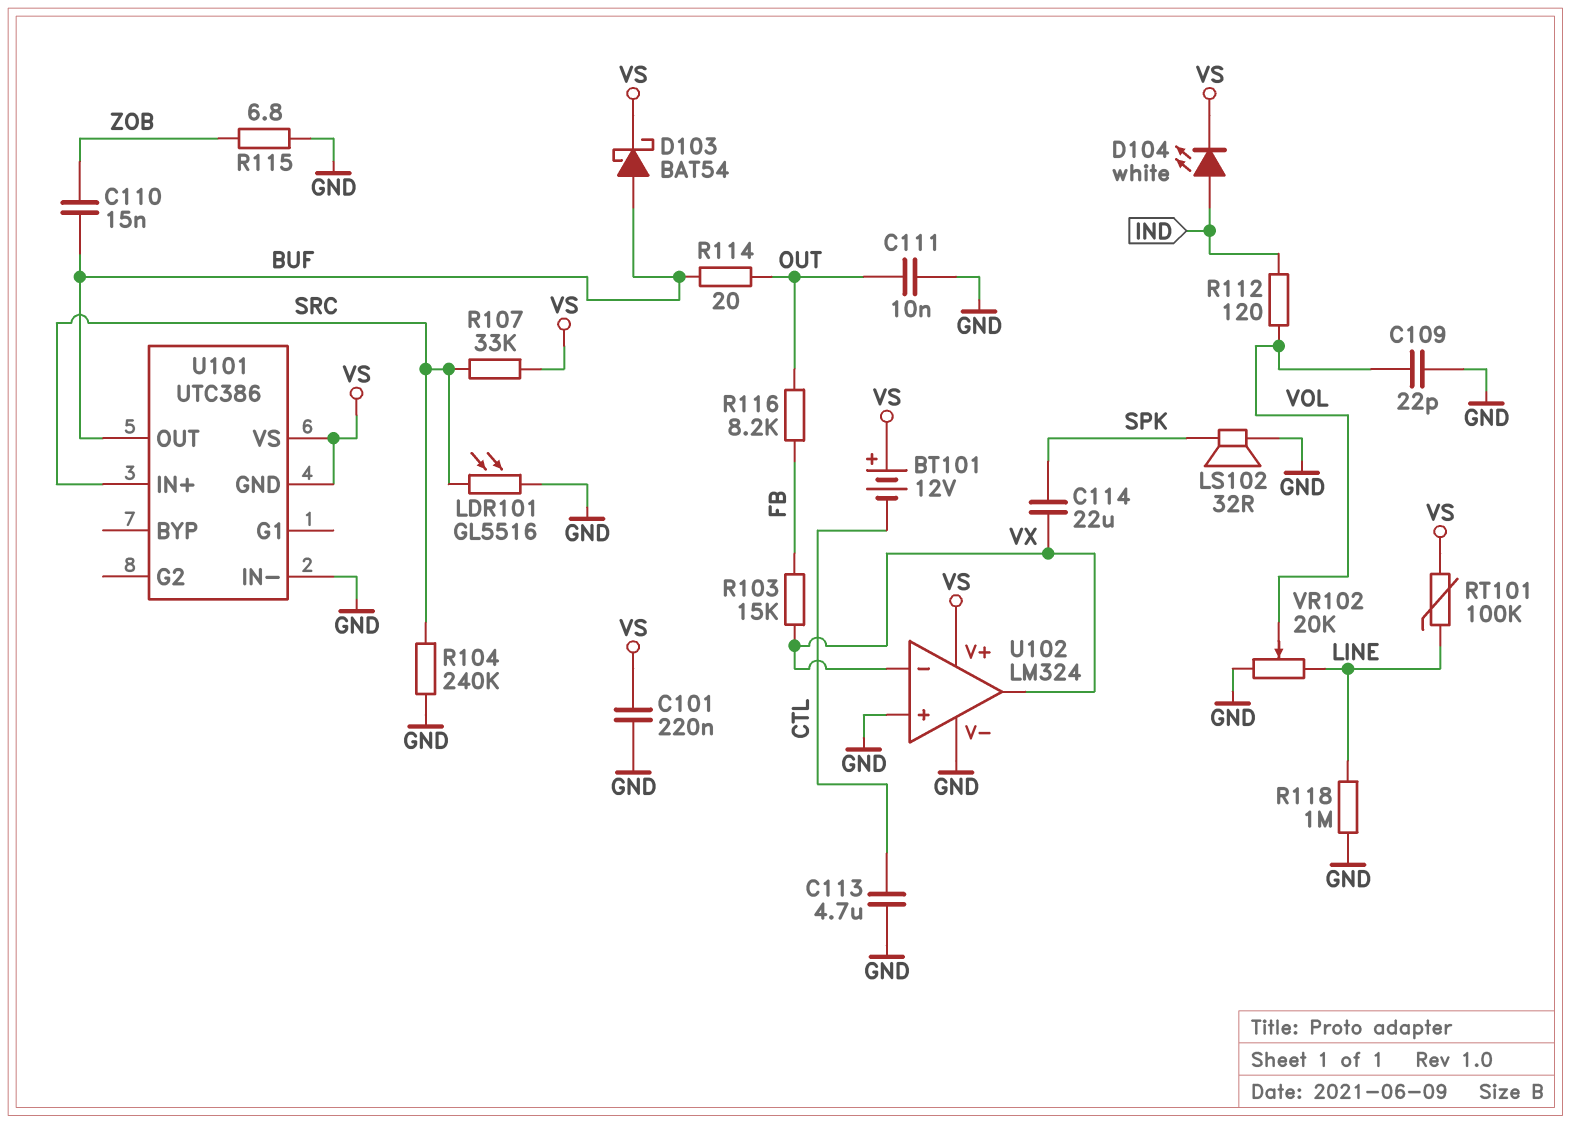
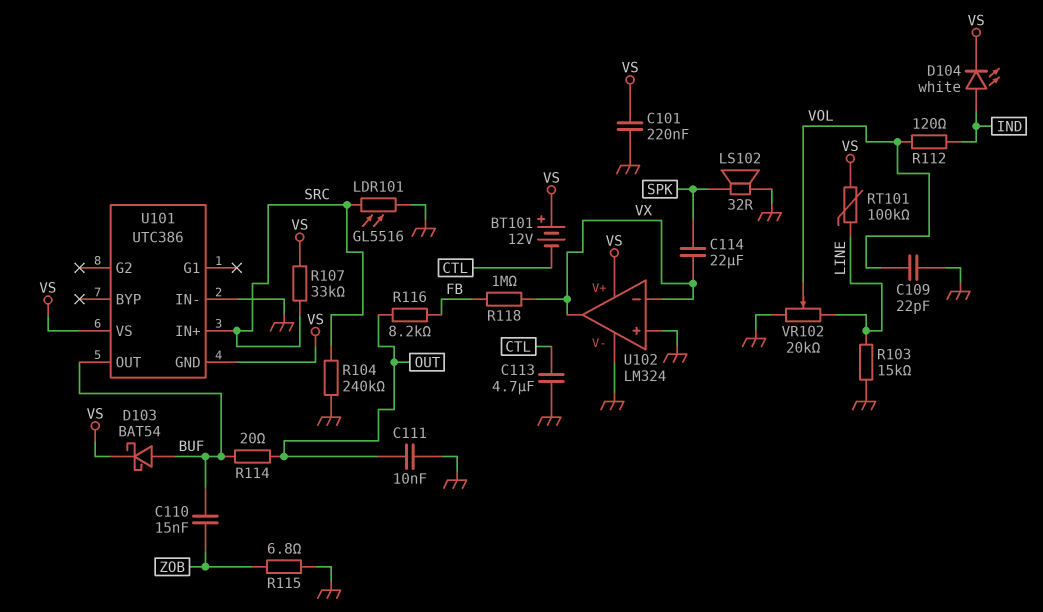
R103: 15k (FB, VX) -> 15k (GND, LINE)
R118: 1M (GND, LINE) -> 1M (FB, VX)

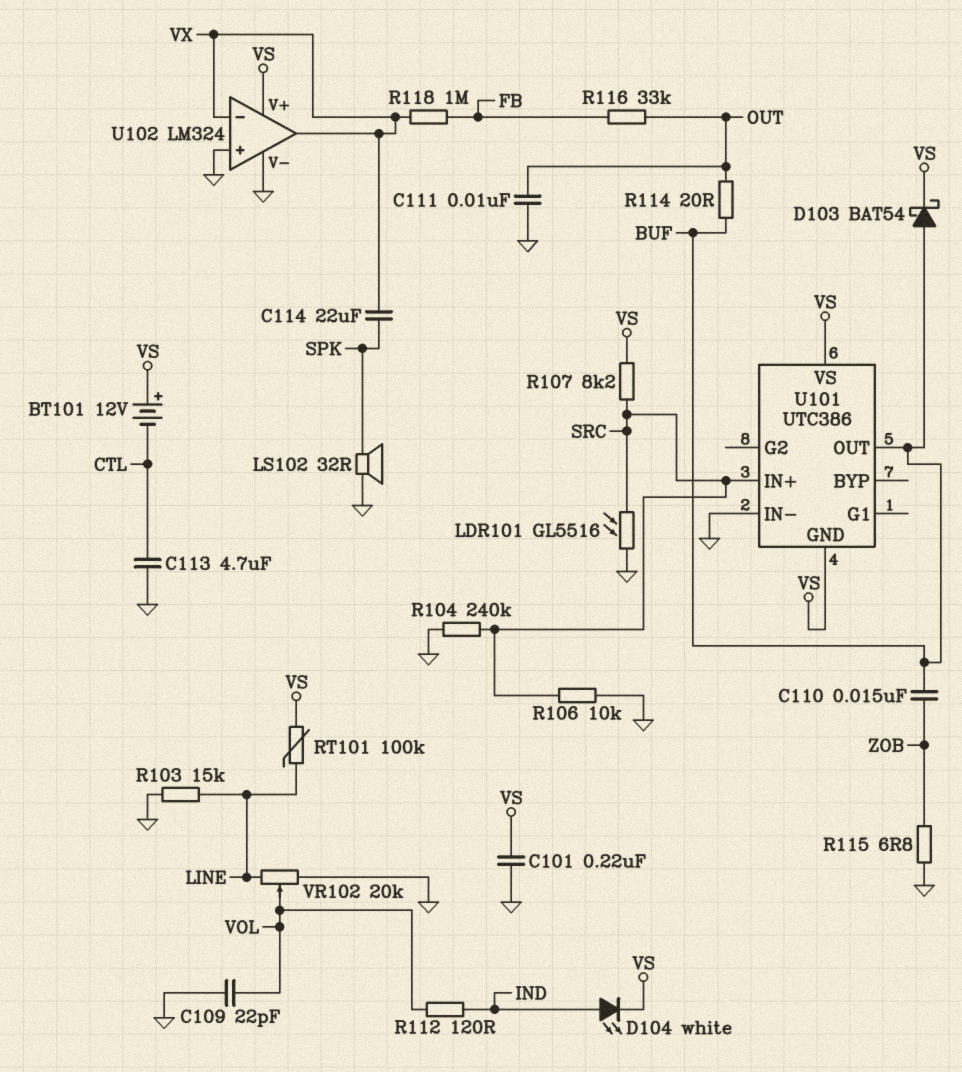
R106: none -> 10k (GND, SRC)
R107: 33k (SRC, VS) -> 8.2k (SRC, VS)
R116: 8.2k (FB, OUT) -> 33k (FB, OUT)

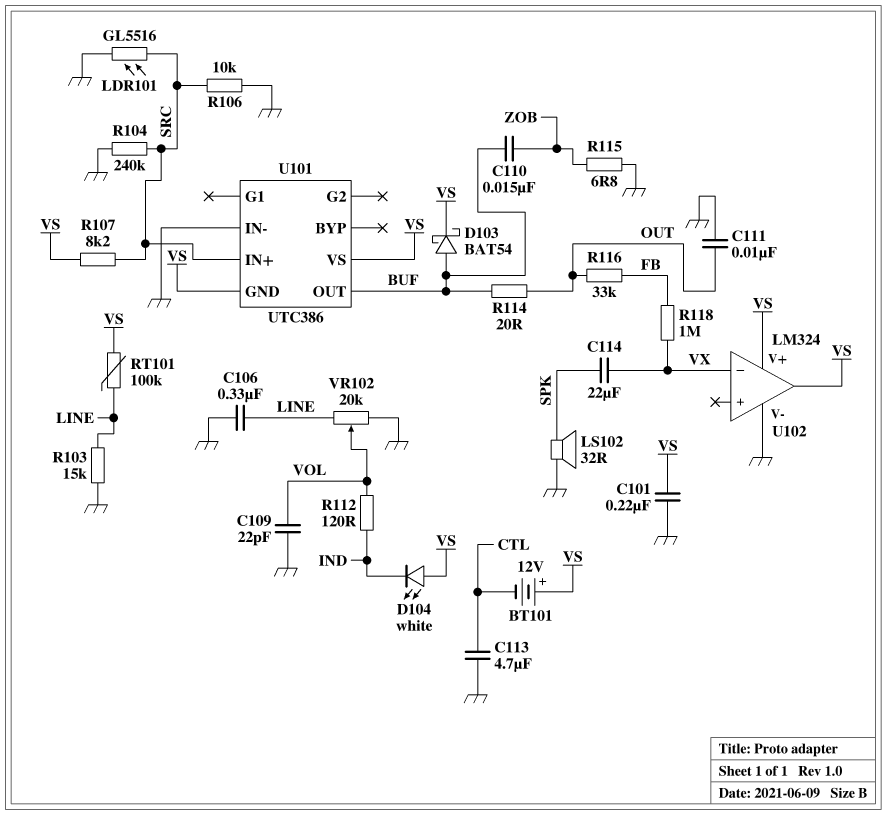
C106: none -> 330nF (GND, LINE)
D104: LED white (A IND, K VS) -> LED white (A VS, K IND)
U102 pin in+: GND -> none
U102 pin out: VX -> VS

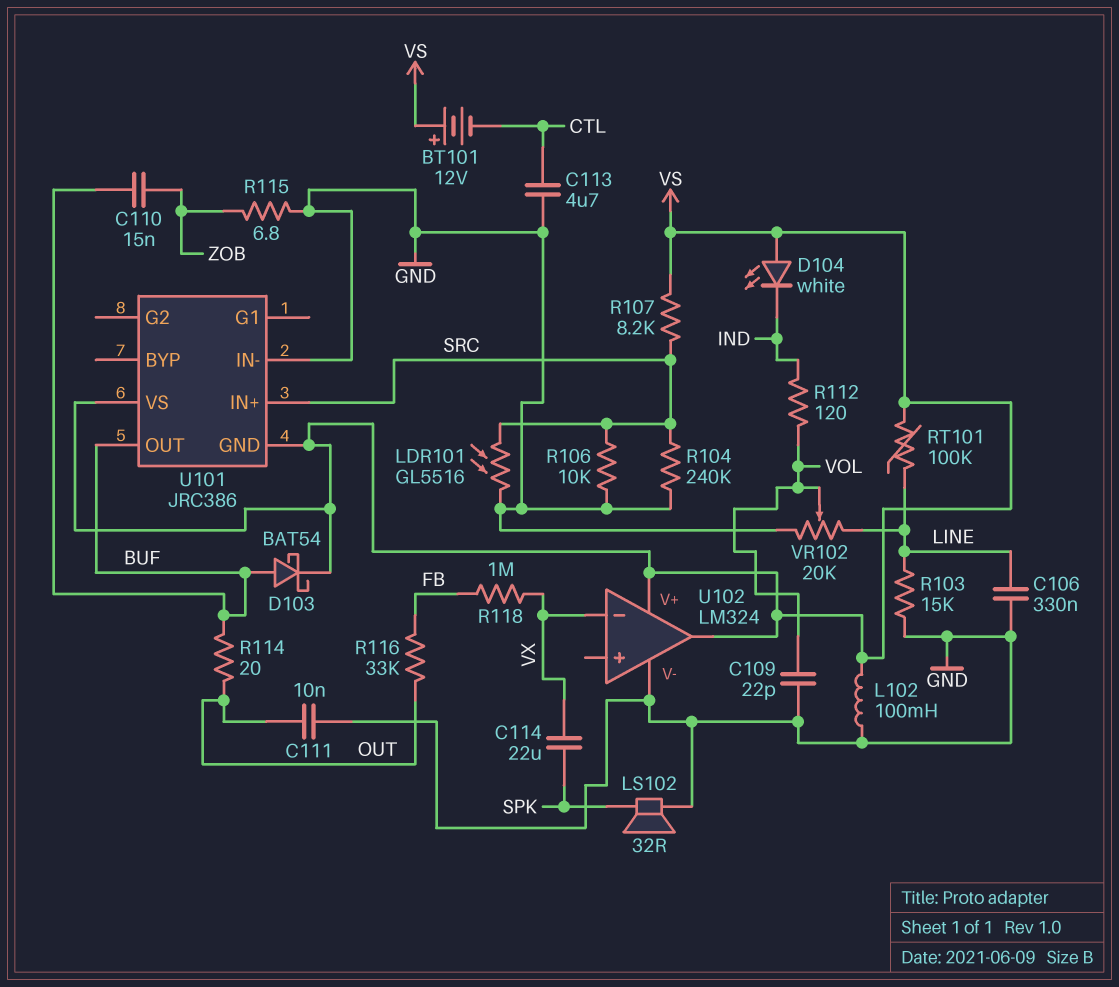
C101: 220nF (GND, VS) -> none
L102: none -> 100mH (GND, VS)
U101: UTC386 -> JRC386

